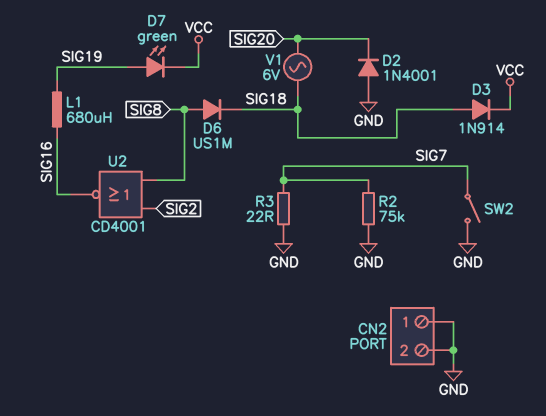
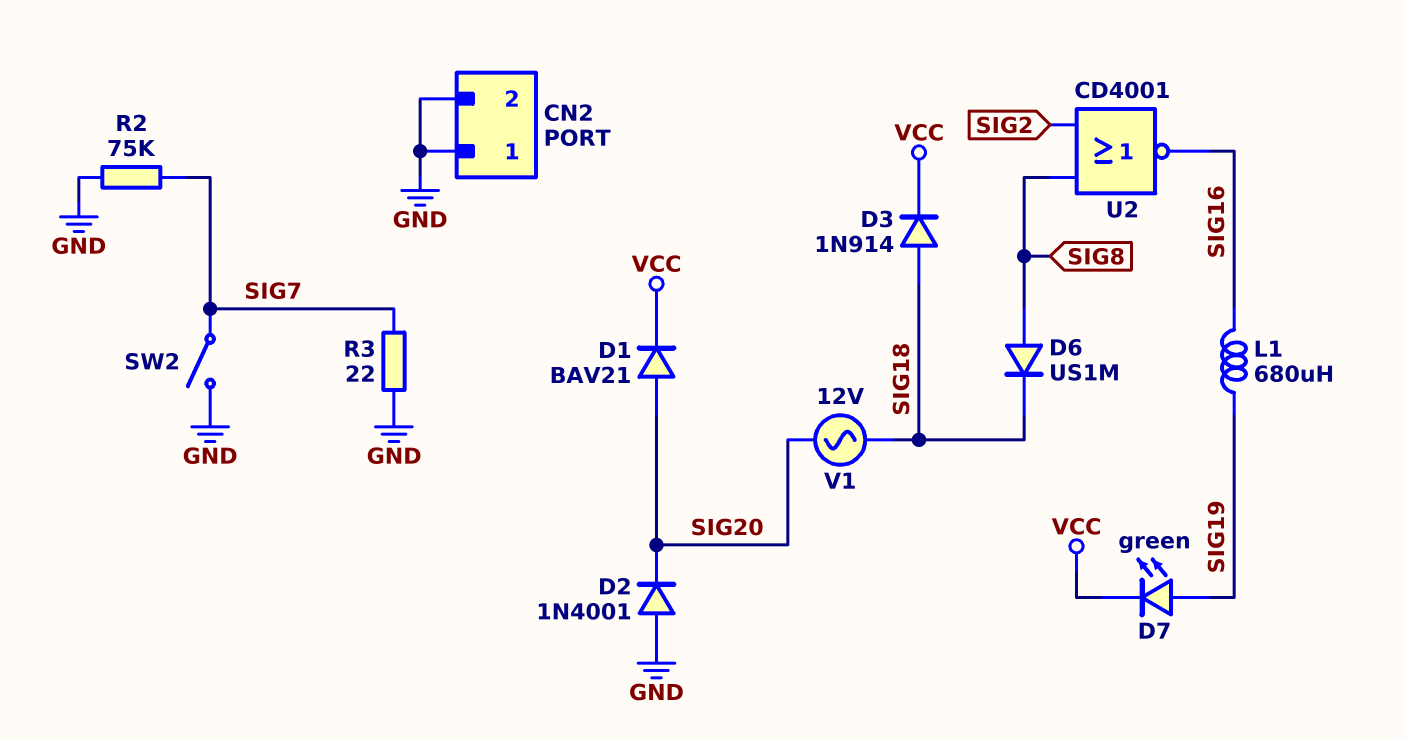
D1: none -> diode BAV21 (A SIG20, K VCC)
V1: AC 6V (SIG18, SIG20) -> AC 12V (SIG18, SIG20)

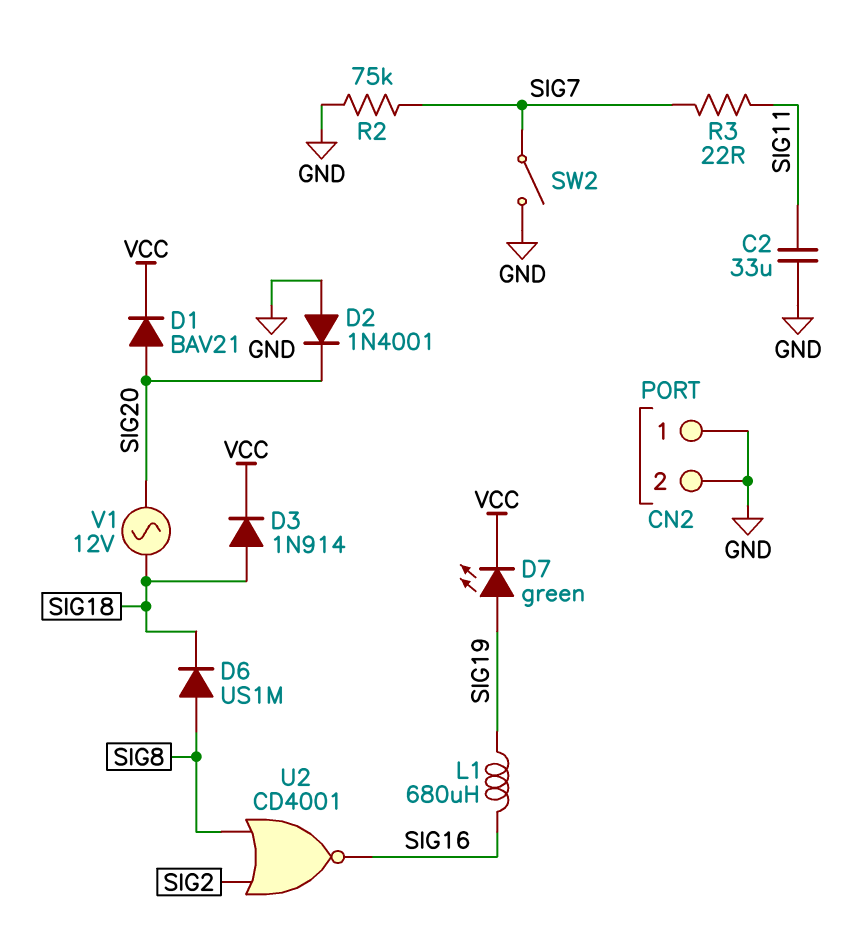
C2: none -> 33uF (GND, SIG11)
R3: 22 (GND, SIG7) -> 22 (SIG7, SIG11)

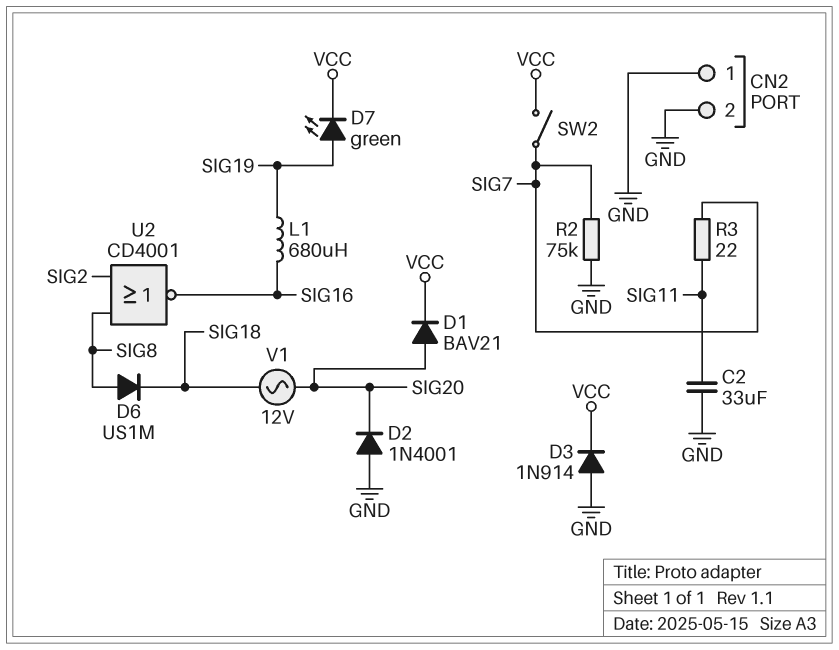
D3: diode 1N914 (A SIG18, K VCC) -> diode 1N914 (A GND, K VCC)
SW2: switch (GND, SIG7) -> switch (SIG7, VCC)

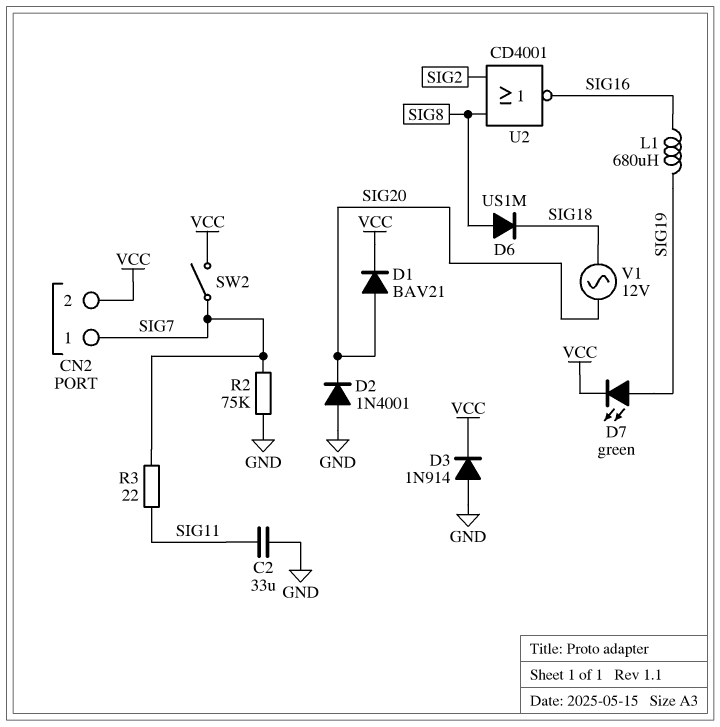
CN2 pin 1: GND -> SIG7
CN2 pin 2: GND -> VCC

